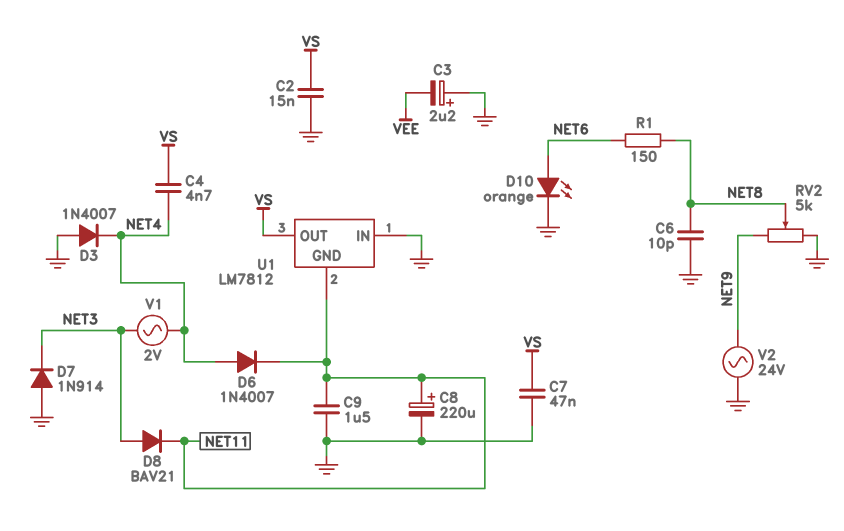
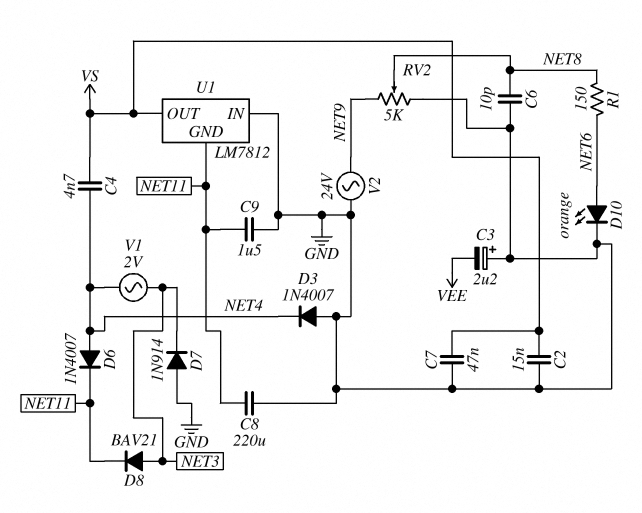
C8: 220uF (plus NET11, minus GND) -> 220uF (GND, NET11)

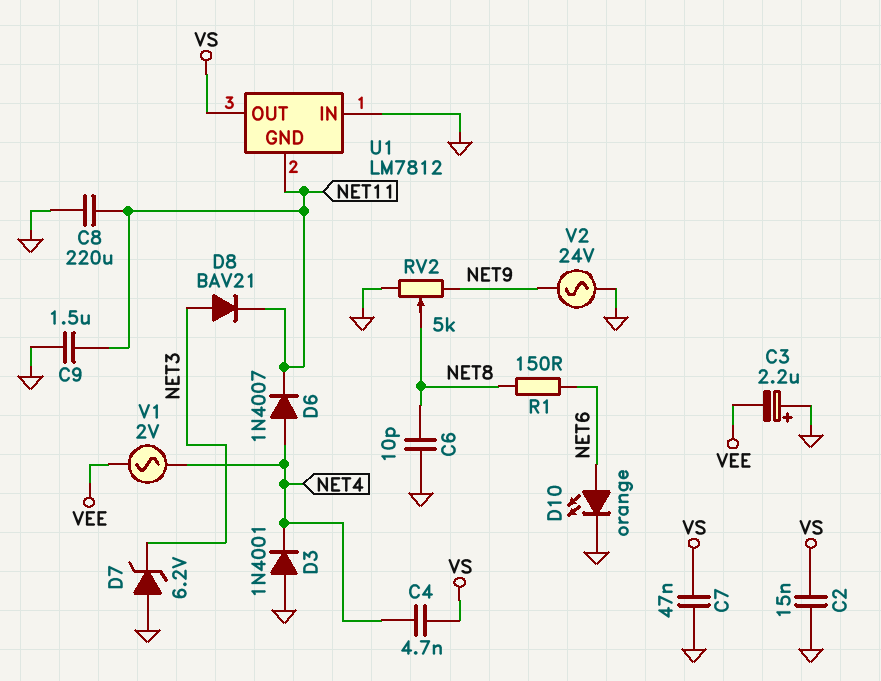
D3: diode 1N4007 (A GND, K NET4) -> diode 1N4001 (A GND, K NET4)
D7: diode 1N914 (A GND, K NET3) -> zener 6.2V (A GND, K NET3)
V1: AC 2V (NET3, NET4) -> AC 2V (NET4, VEE)

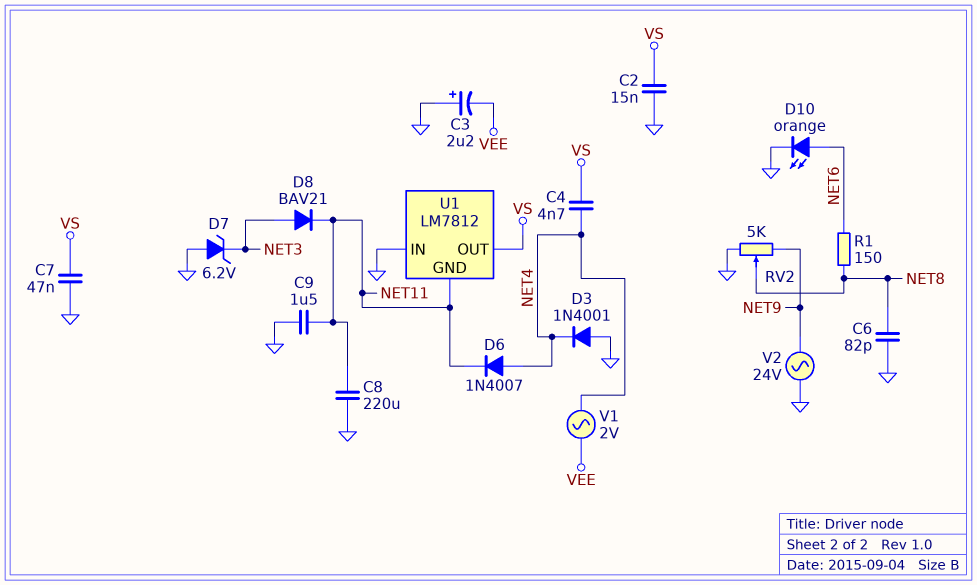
C6: 10pF (GND, NET8) -> 82pF (GND, NET8)

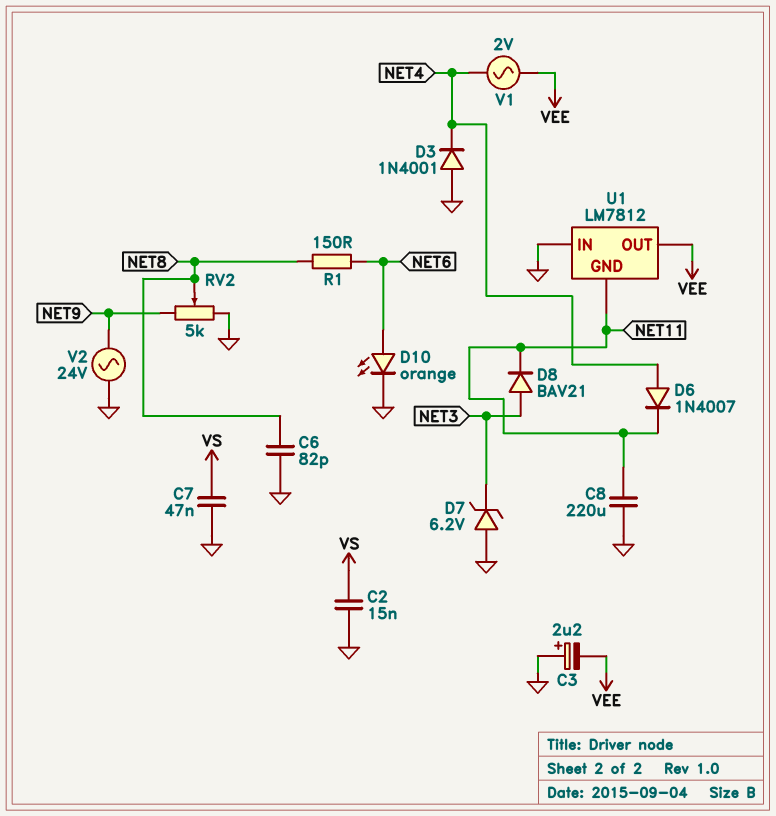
C4: 4.7nF (NET4, VS) -> none
C9: 1.5uF (GND, NET11) -> none
U1 pin OUT: VS -> VEE

